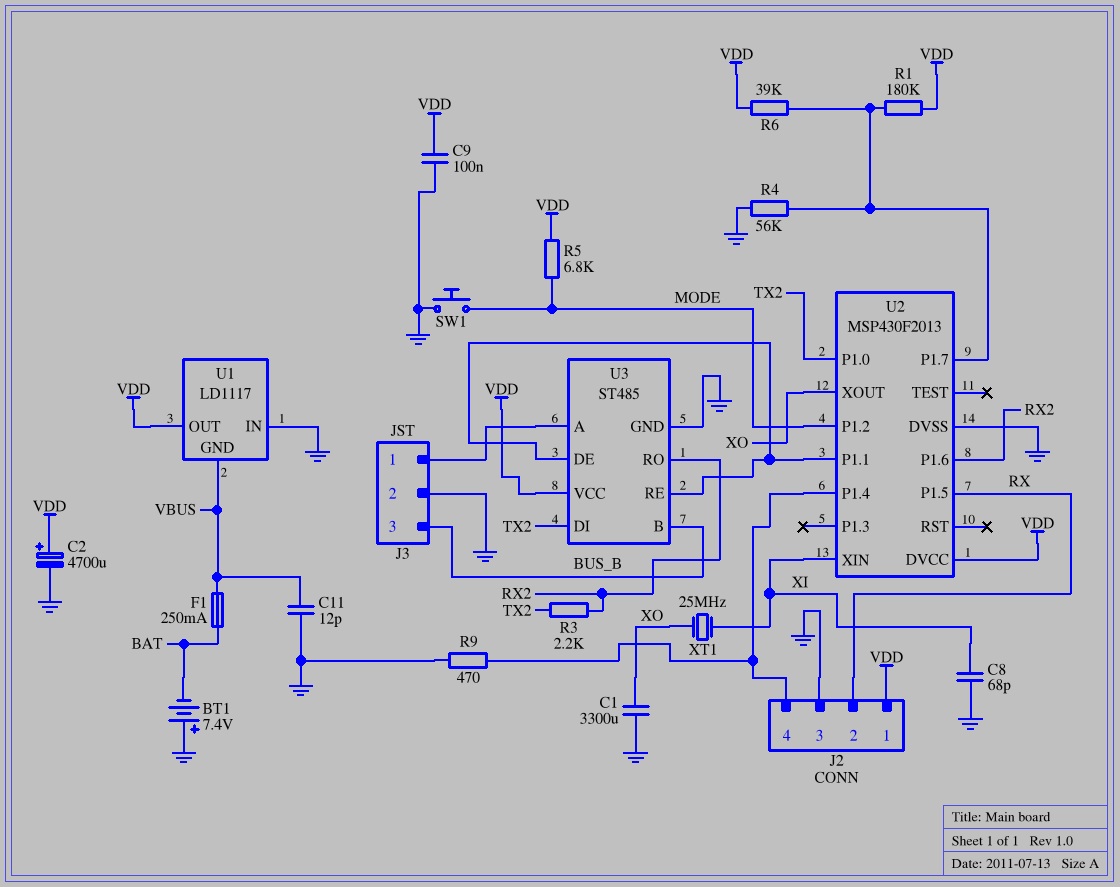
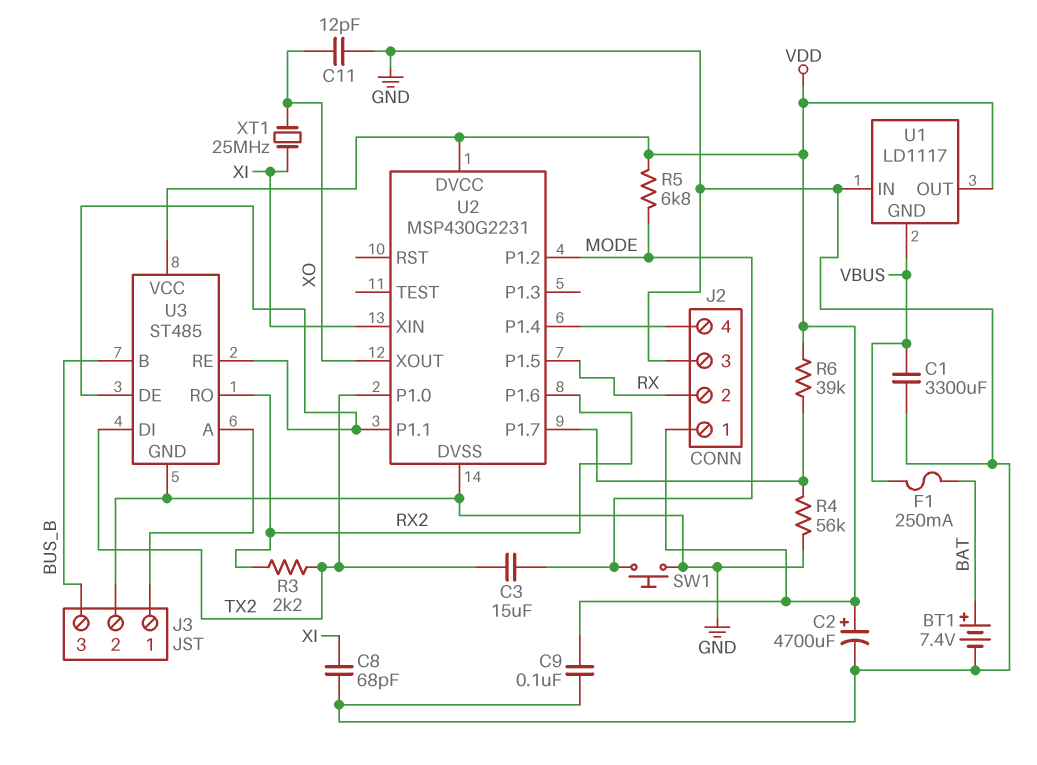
BT1: 7.4V (plus GND, minus BAT) -> 7.4V (plus BAT, minus GND)
C1: 3300uF (GND, XO) -> 3300uF (GND, VBUS)
C3: none -> 15uF (MODE, TX2)
C11: 12pF (GND, VBUS) -> 12pF (GND, XO)
R1: 180k (U2/P1.7, VDD) -> none
R9: 470 (GND, J2/4) -> none
U2: MSP430F2013 -> MSP430G2231

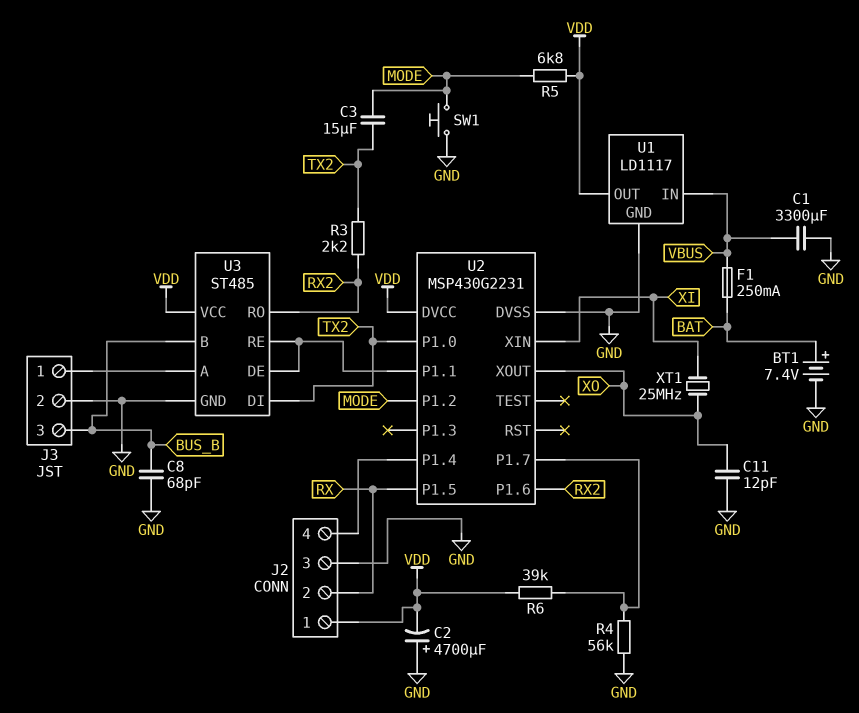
C2: 4700uF (plus VDD, minus GND) -> 4700uF (plus GND, minus VDD)
C8: 68pF (GND, XI) -> 68pF (BUS_B, GND)
C9: 100nF (GND, VDD) -> none
U1 pin GND: VBUS -> GND
U1 pin IN: GND -> VBUS

